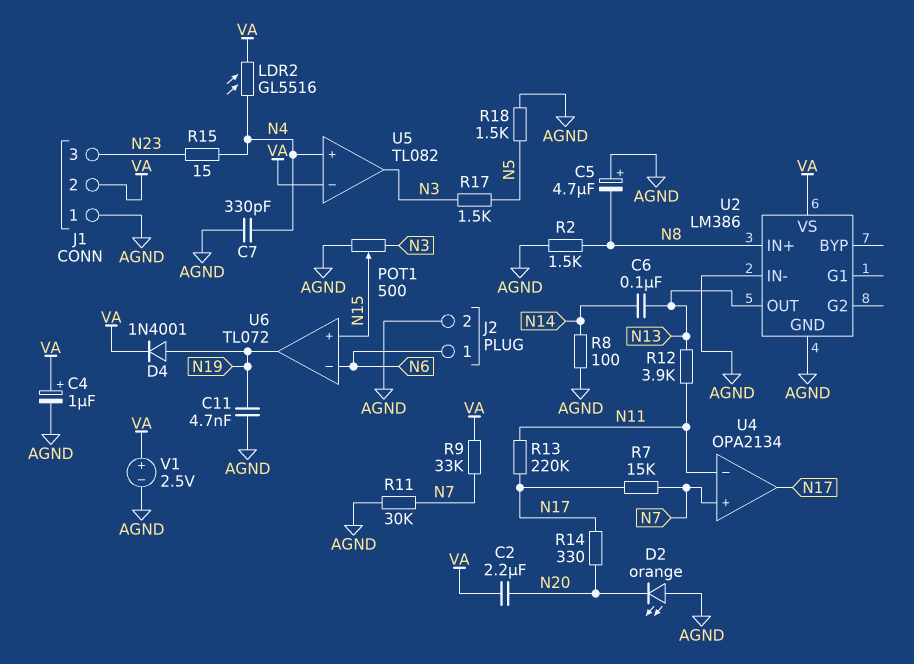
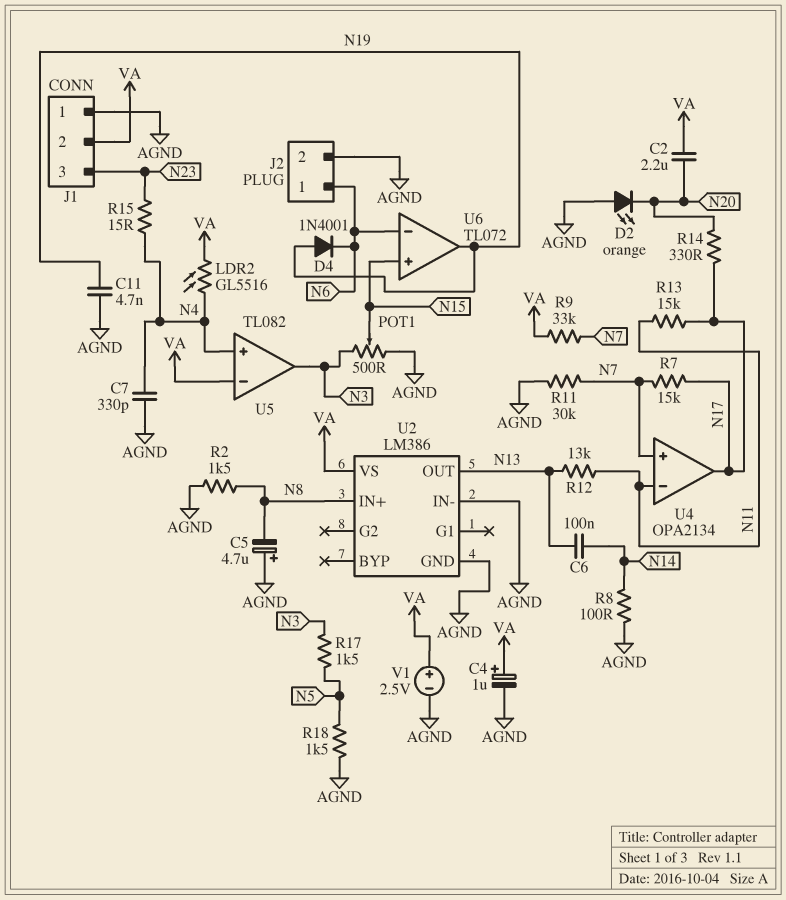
D4: diode 1N4001 (A N19, K VA) -> diode 1N4001 (A N19, K N6)
R12: 3.9k (N11, N13) -> 13k (N11, N13)
R13: 220k (N11, N17) -> 15k (N11, N17)

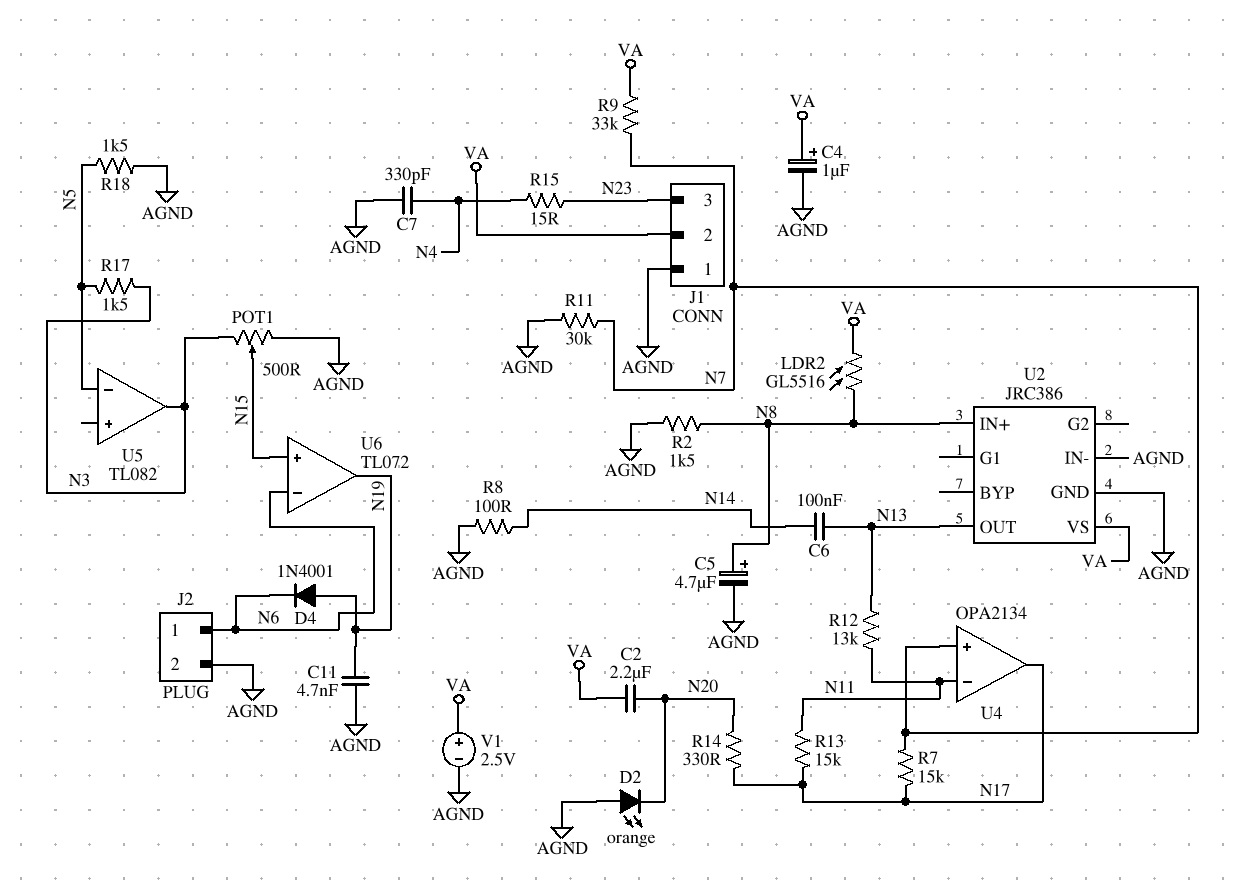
C5: 4.7uF (plus AGND, minus N8) -> 4.7uF (plus N8, minus AGND)
LDR2: GL5516 (N4, VA) -> GL5516 (N8, VA)
U2: LM386 -> JRC386
U5 pin in+: N4 -> none
U5 pin in-: VA -> N5

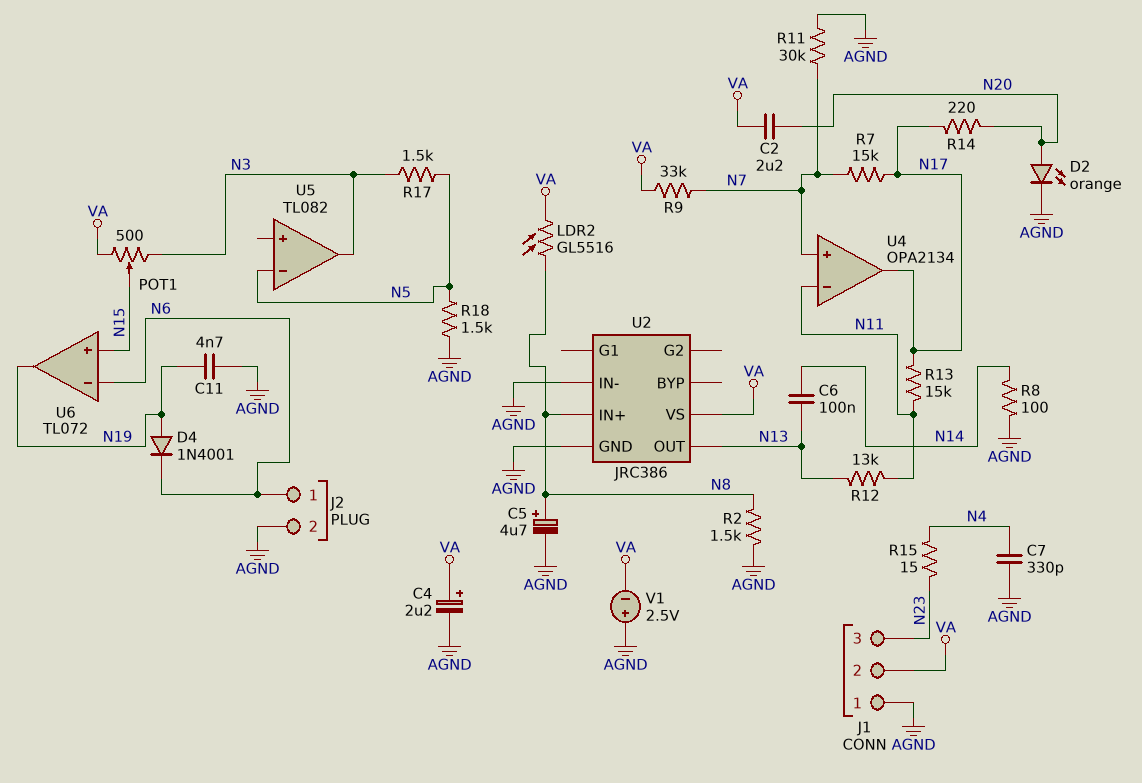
C4: 1uF (plus VA, minus AGND) -> 2.2uF (plus VA, minus AGND)
D2: LED orange (A AGND, K N20) -> LED orange (A N20, K AGND)
POT1: 500 (AGND, N3, wiper N15) -> 500 (N3, VA, wiper N15)
R14: 330 (N17, N20) -> 220 (N17, N20)
V1: 2.5V (plus VA, minus AGND) -> 2.5V (plus AGND, minus VA)

